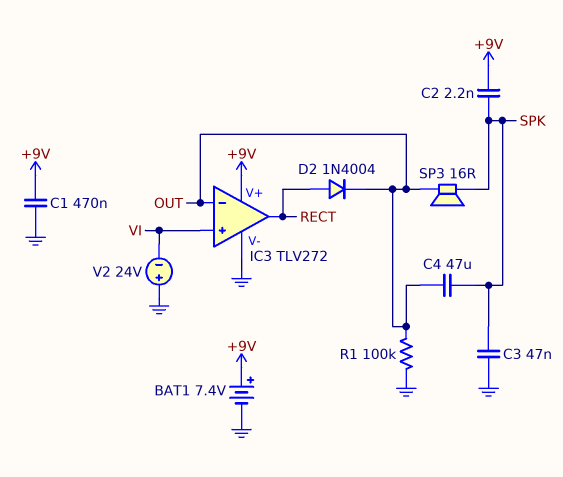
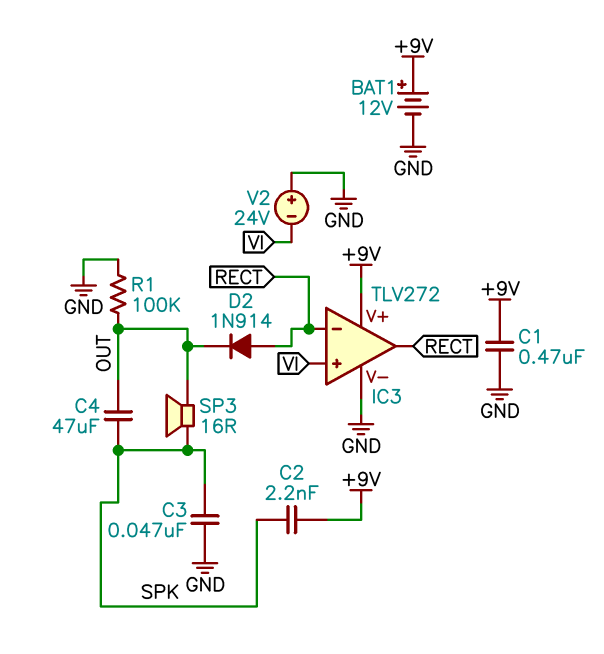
BAT1: 7.4V (plus +9V, minus GND) -> 12V (plus +9V, minus GND)
D2: diode 1N4004 (A RECT, K OUT) -> diode 1N914 (A RECT, K OUT)
IC3 pin in-: OUT -> RECT

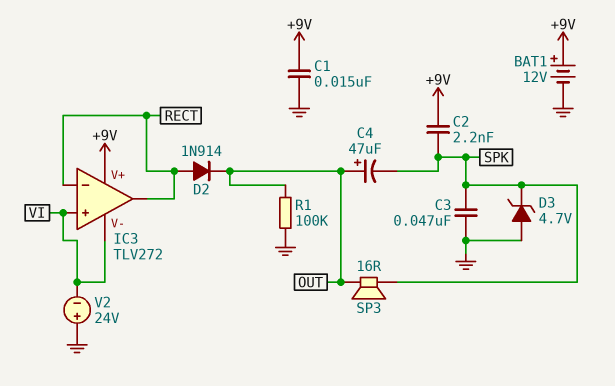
C1: 470nF (+9V, GND) -> 15nF (+9V, GND)
C4: 47uF (OUT, SPK) -> 47uF (plus OUT, minus SPK)
D3: none -> zener 4.7V (A GND, K SPK)
IC3 pin V-: GND -> VI

